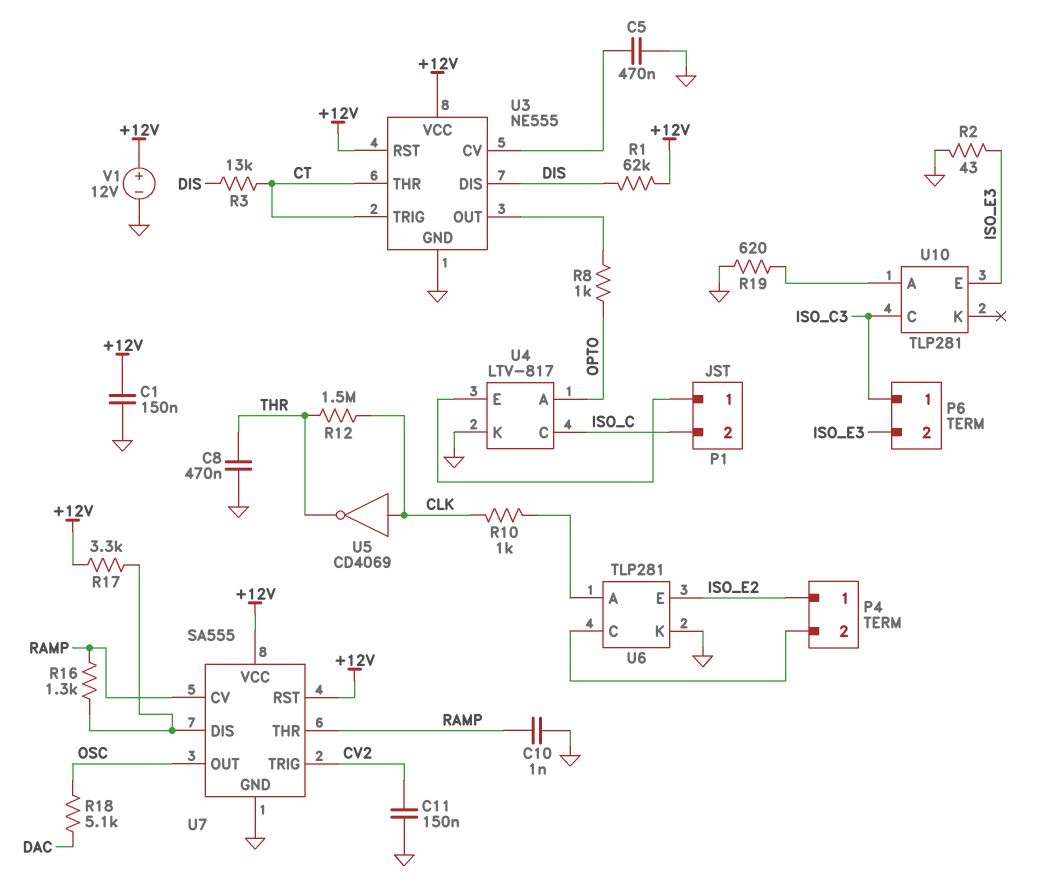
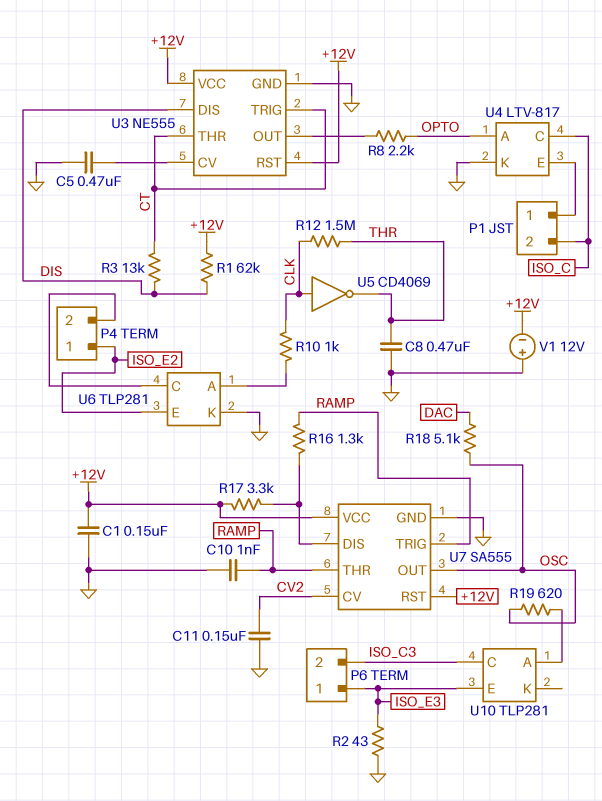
P6 pin 1: ISO_C3 -> ISO_E3
P6 pin 2: ISO_E3 -> ISO_C3
R8: 1k (OPTO, U3/OUT) -> 2.2k (OPTO, U3/OUT)
R19: 620 (GND, U10/A) -> 620 (OSC, U10/A)
U7 pin CV: RAMP -> CV2
U7 pin TRIG: CV2 -> RAMP
V1: 12V (plus +12V, minus GND) -> 12V (plus GND, minus +12V)

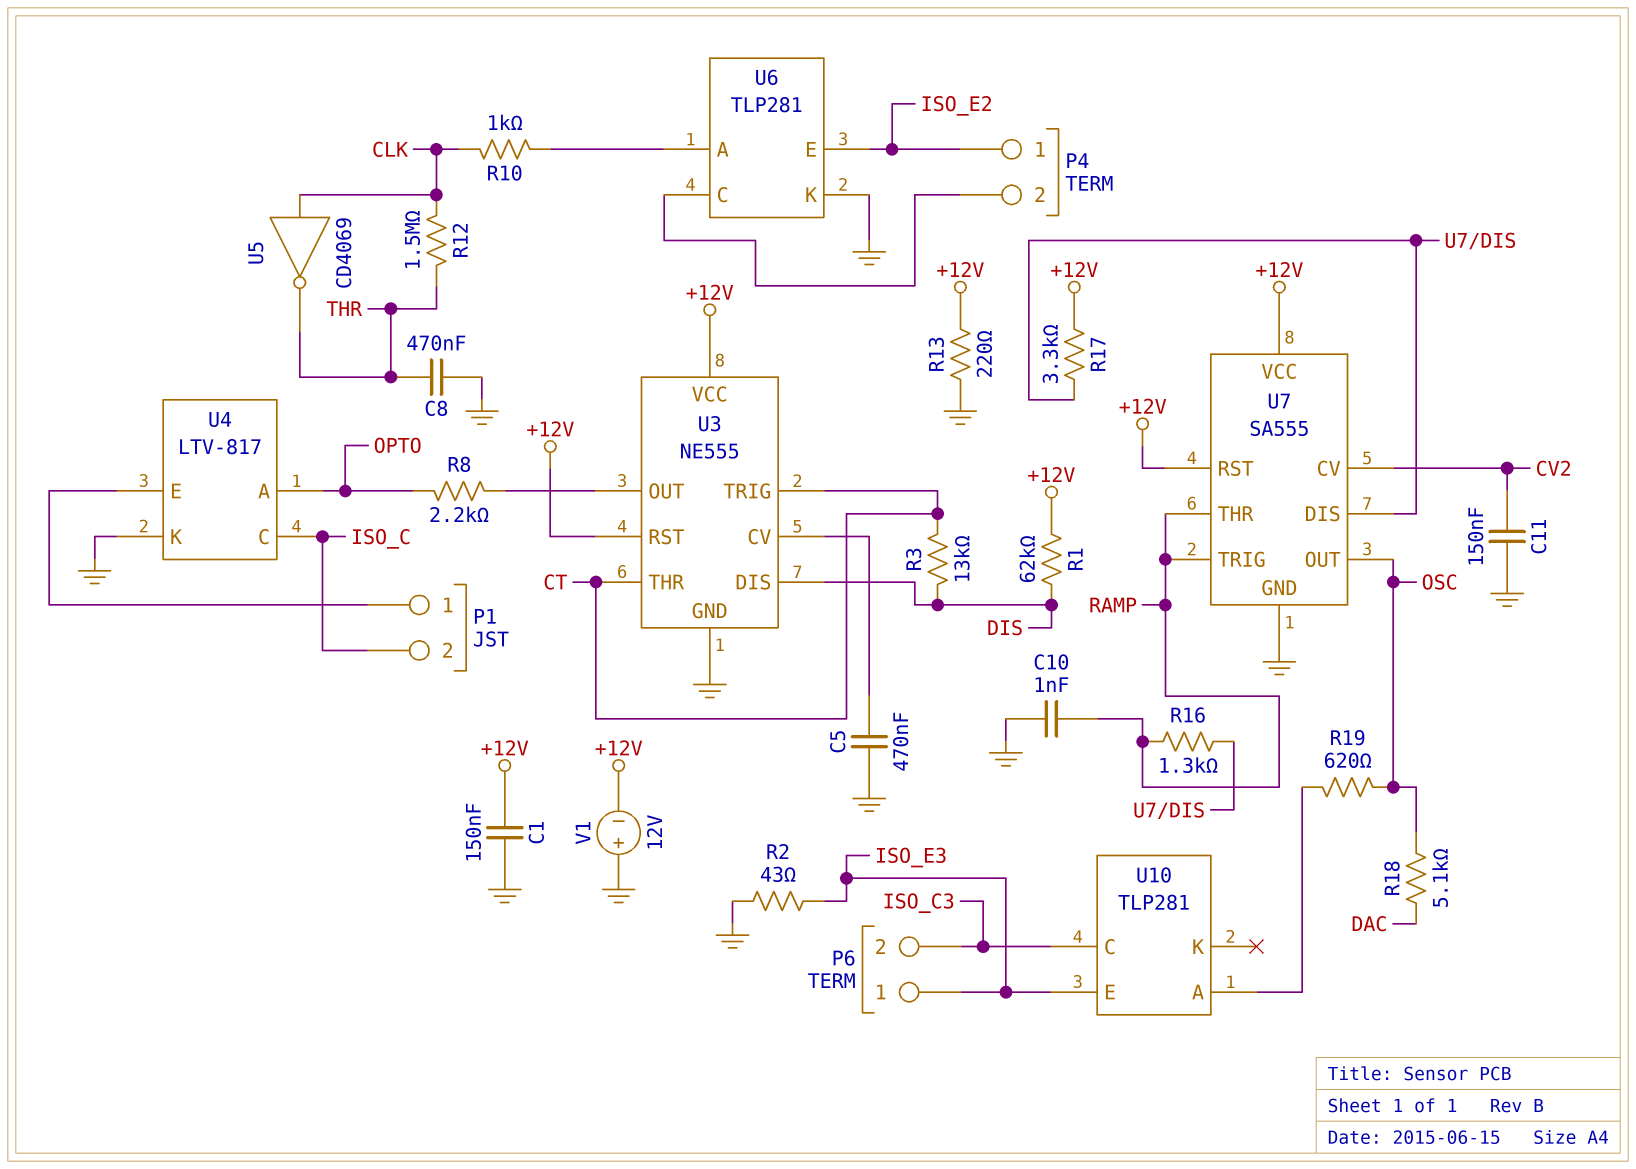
R13: none -> 220 (+12V, GND)

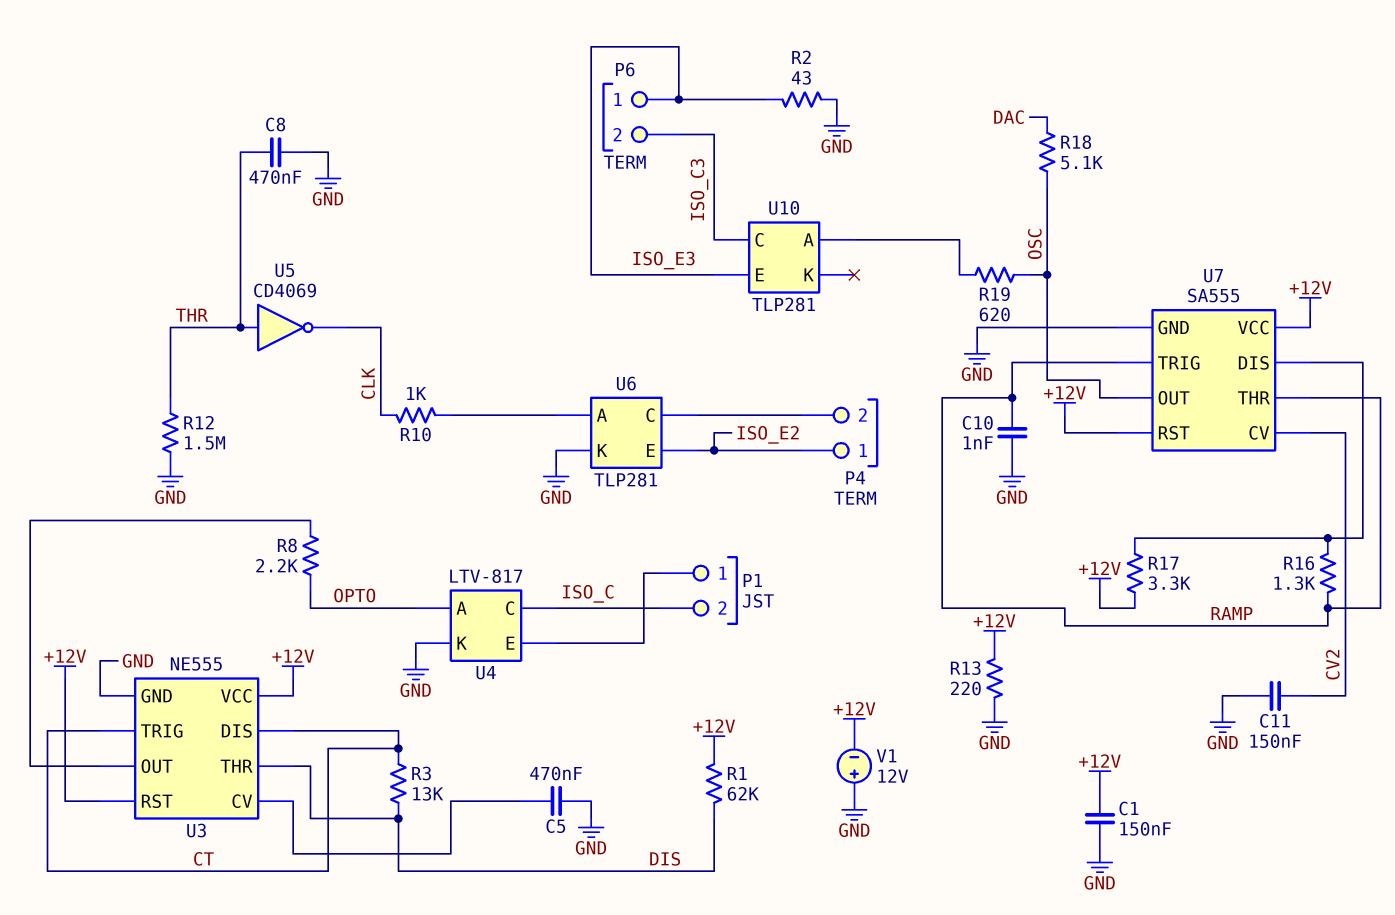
R12: 1.5M (CLK, THR) -> 1.5M (GND, THR)
U3 pin DIS: DIS -> CT
U3 pin THR: CT -> DIS
U5: NOT CD4069 (in CLK, out THR) -> NOT CD4069 (in THR, out CLK)

